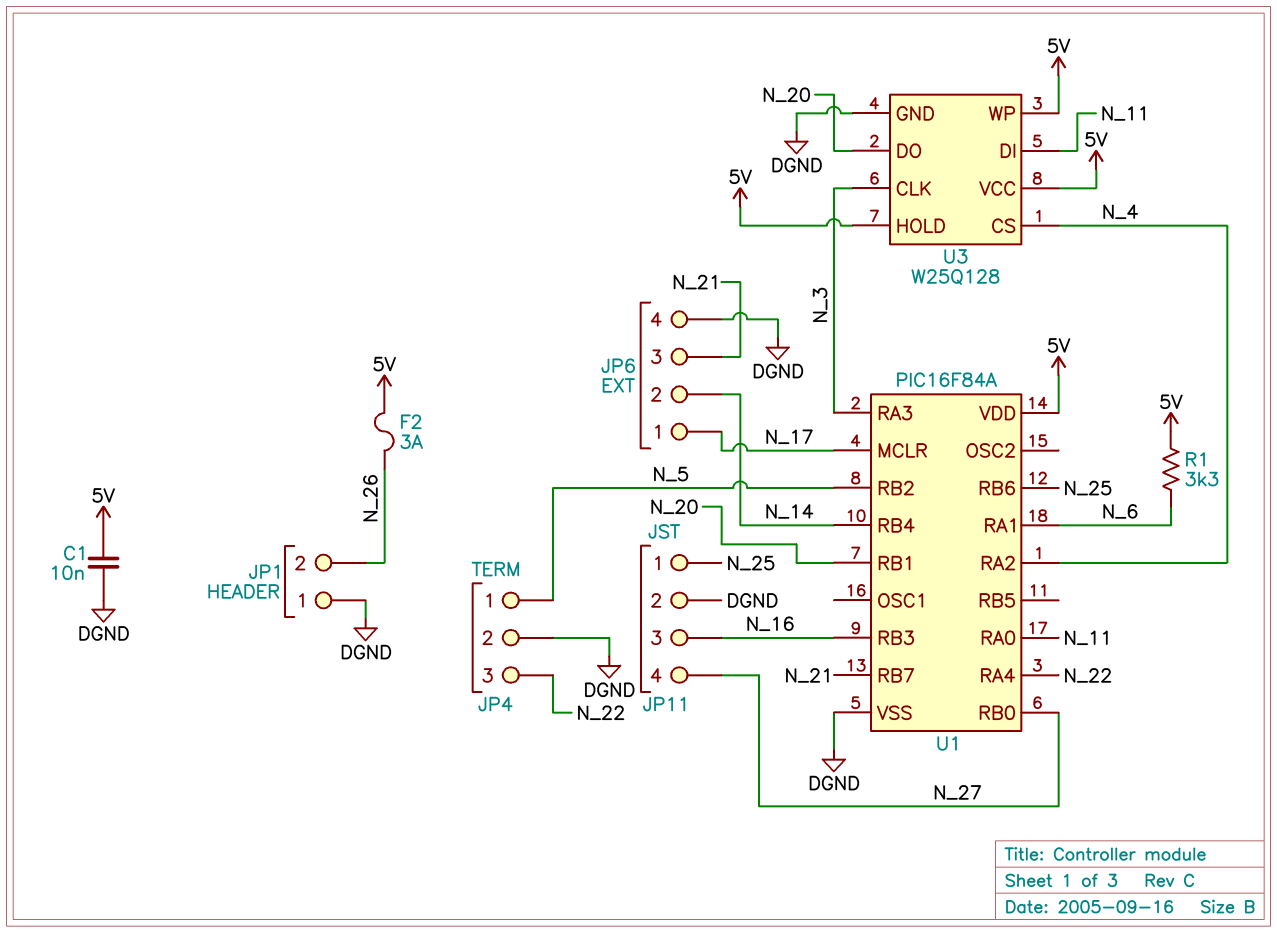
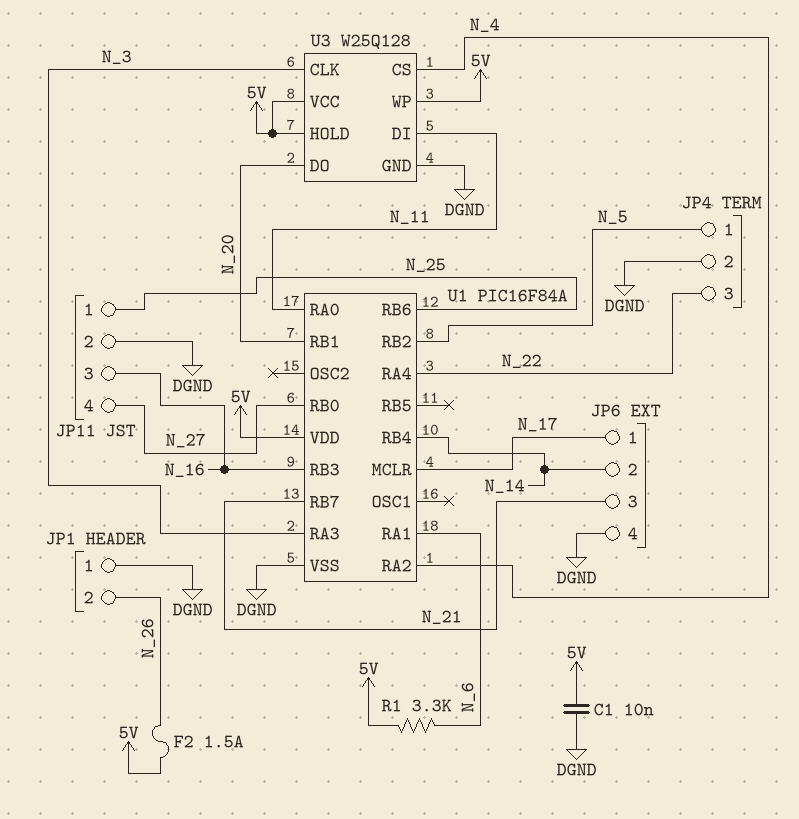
F2: 3A (5V, N_26) -> 1.5A (5V, N_26)

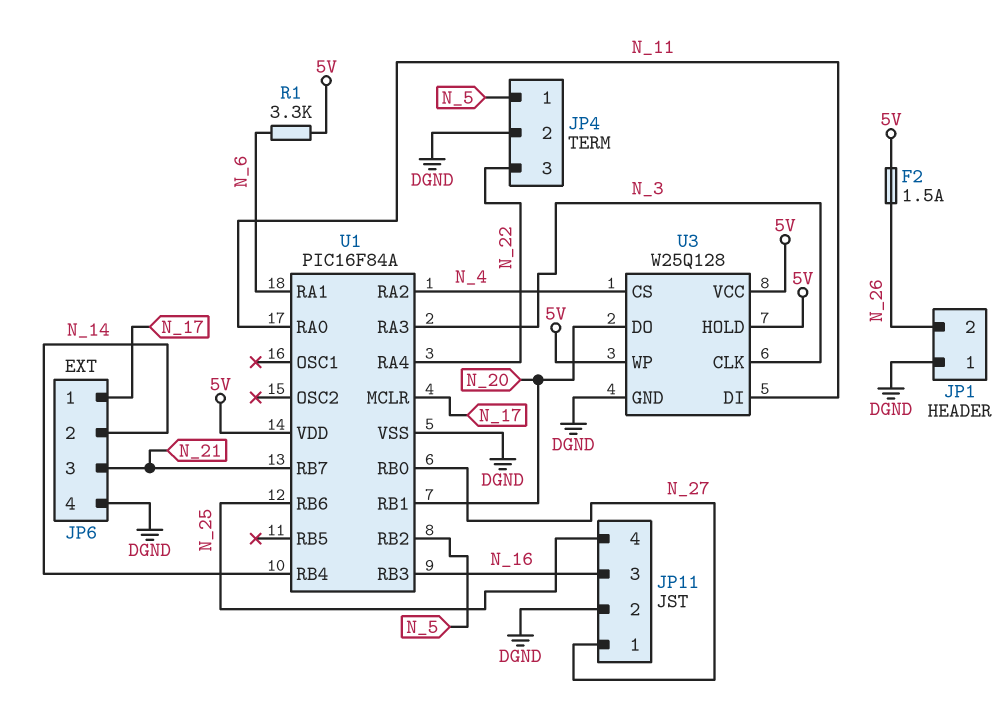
C1: 10nF (5V, DGND) -> none
JP11 pin 1: N_25 -> N_27
JP11 pin 4: N_27 -> N_25

